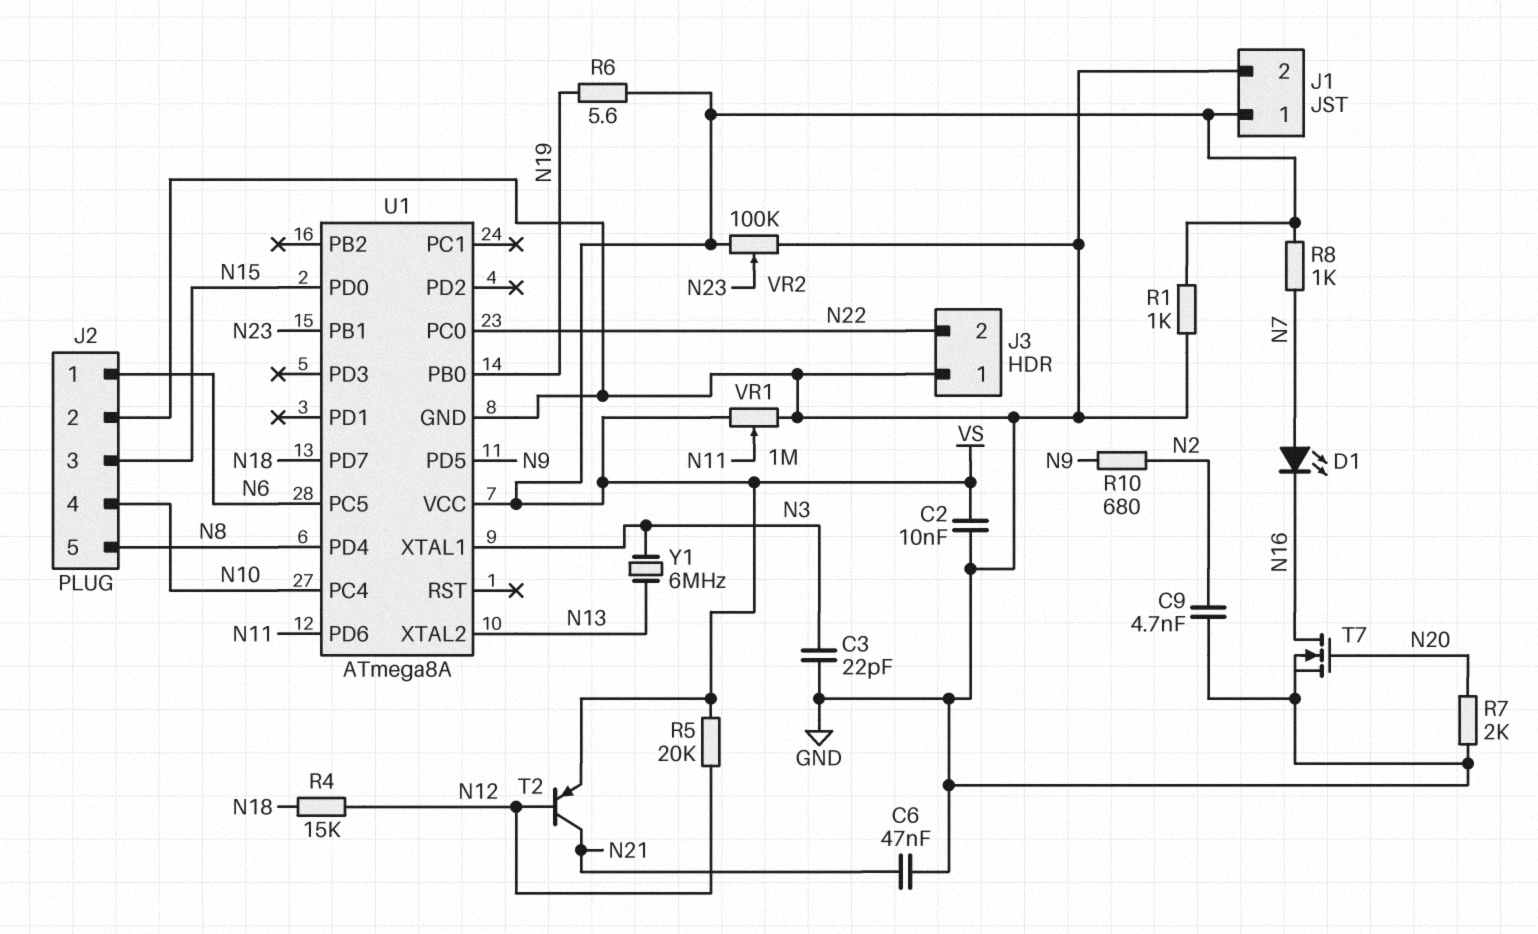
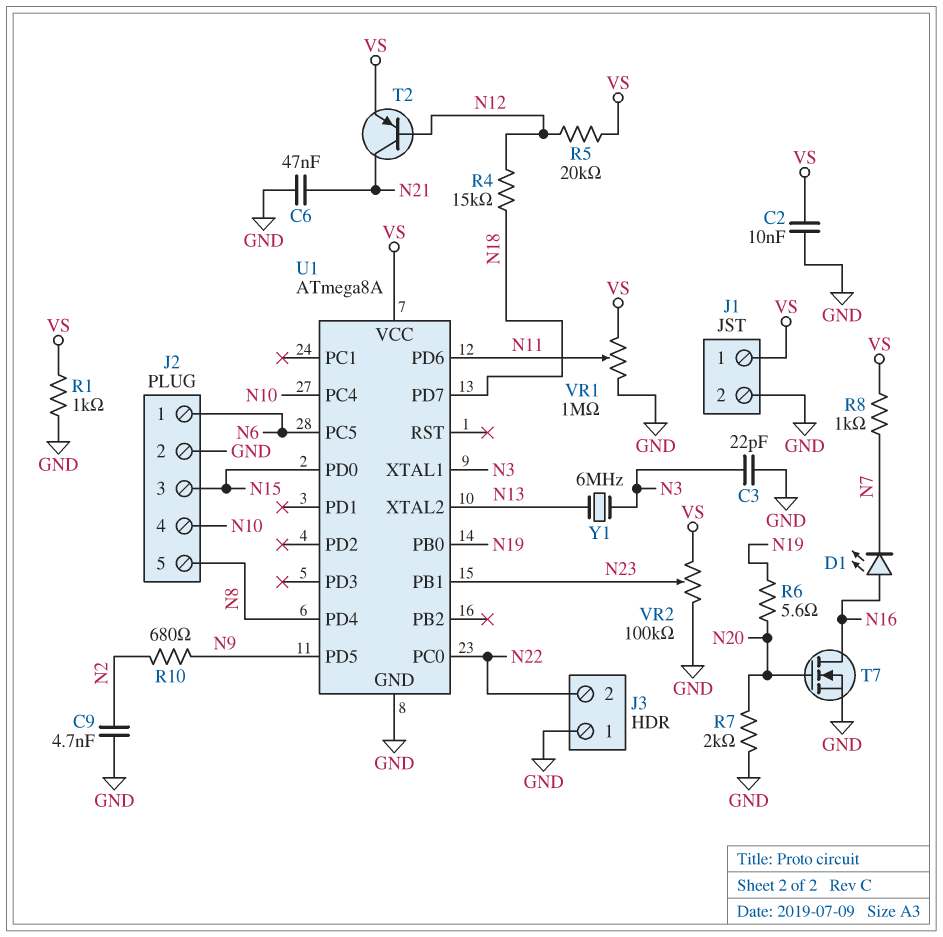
D1: LED (A N7, K N16) -> LED (A N16, K N7)
R6: 5.6 (N19, VS) -> 5.6 (N19, N20)

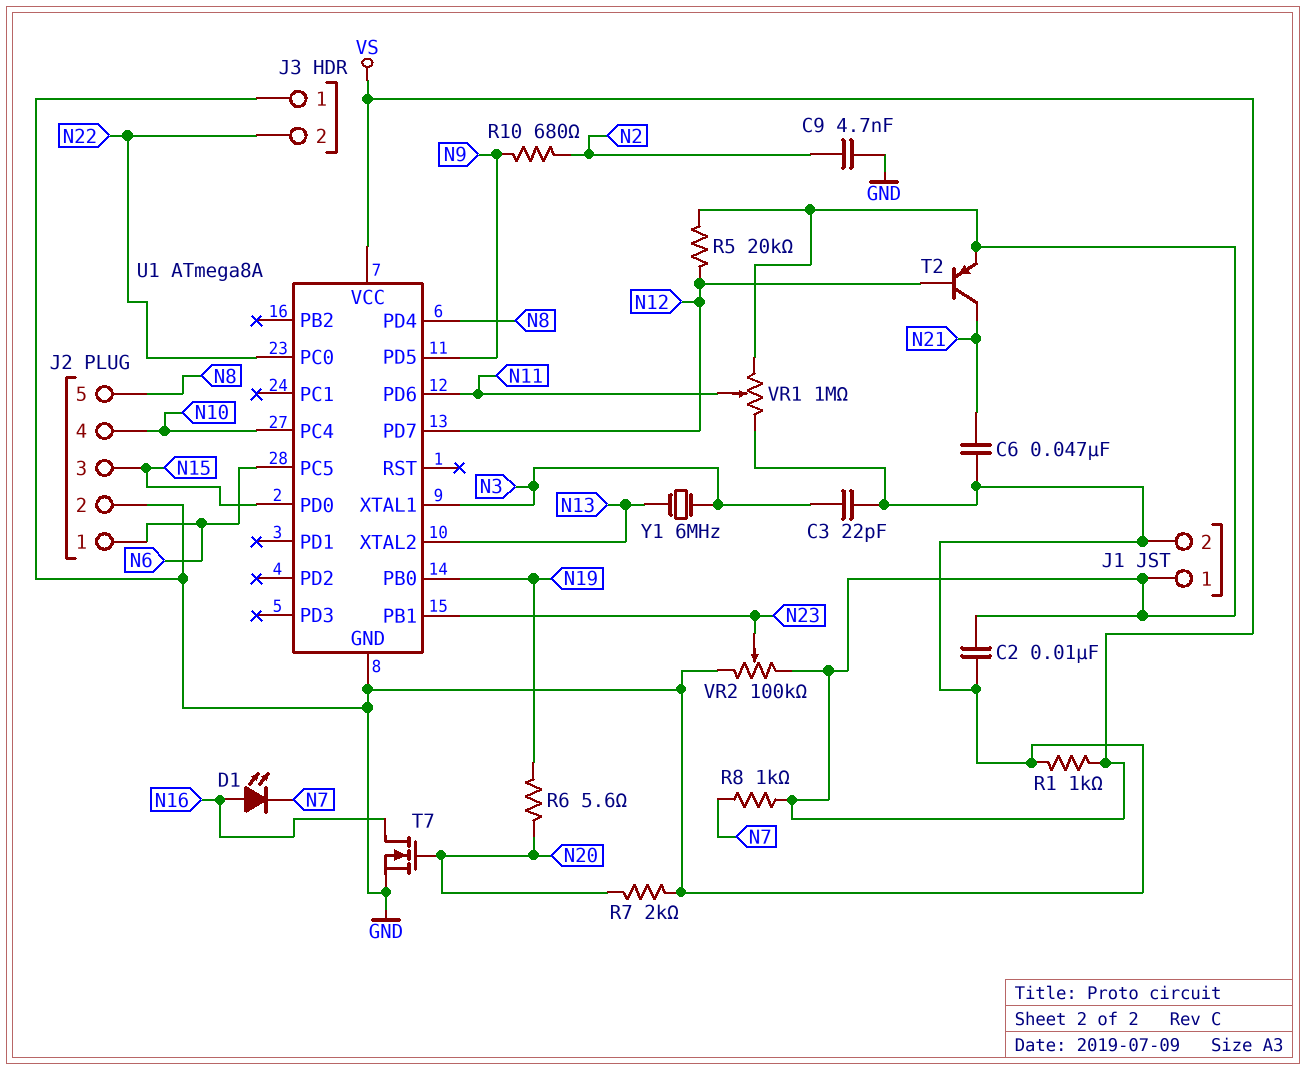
R4: 15k (N12, N18) -> none
U1 pin PD7: N18 -> N12

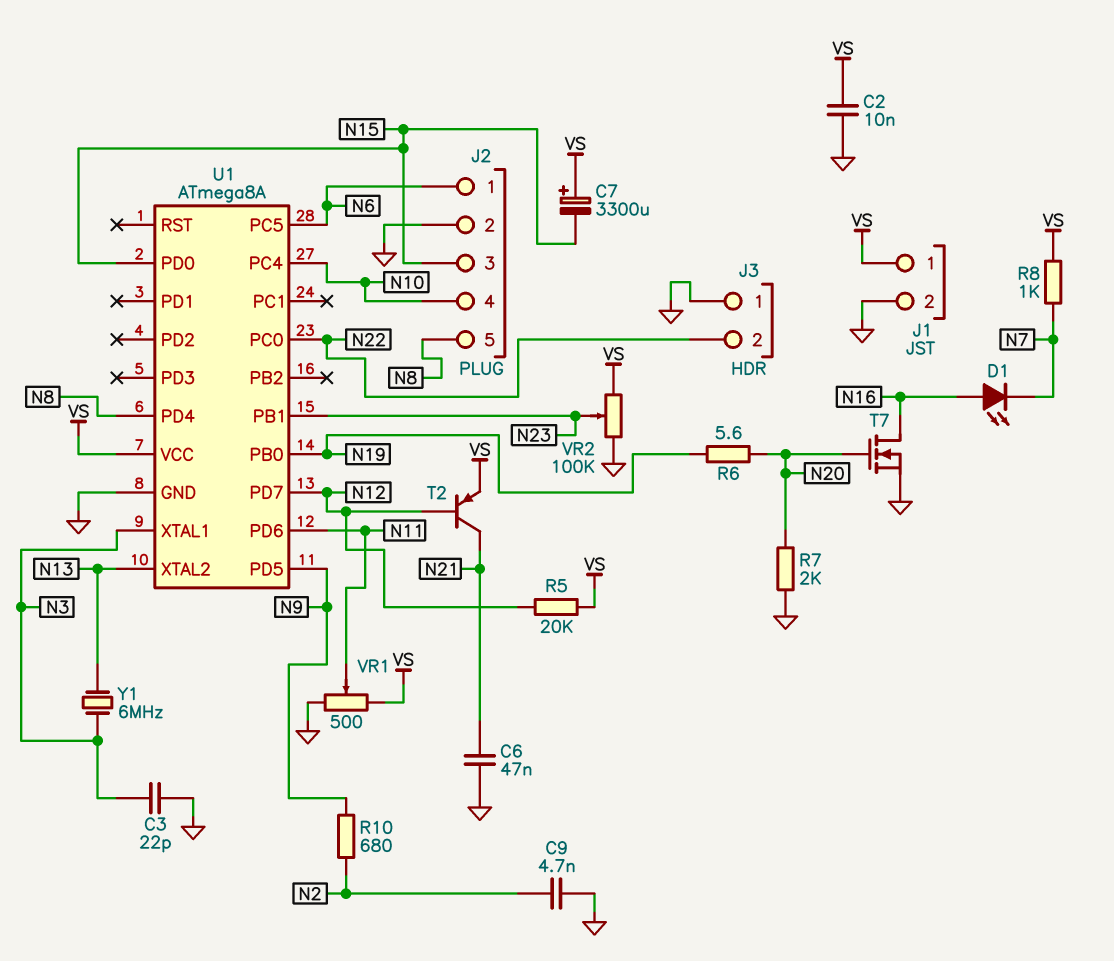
C7: none -> 3300uF (plus VS, minus N15)
R1: 1k (GND, VS) -> none
VR1: 1M (GND, VS, wiper N11) -> 500 (GND, VS, wiper N11)

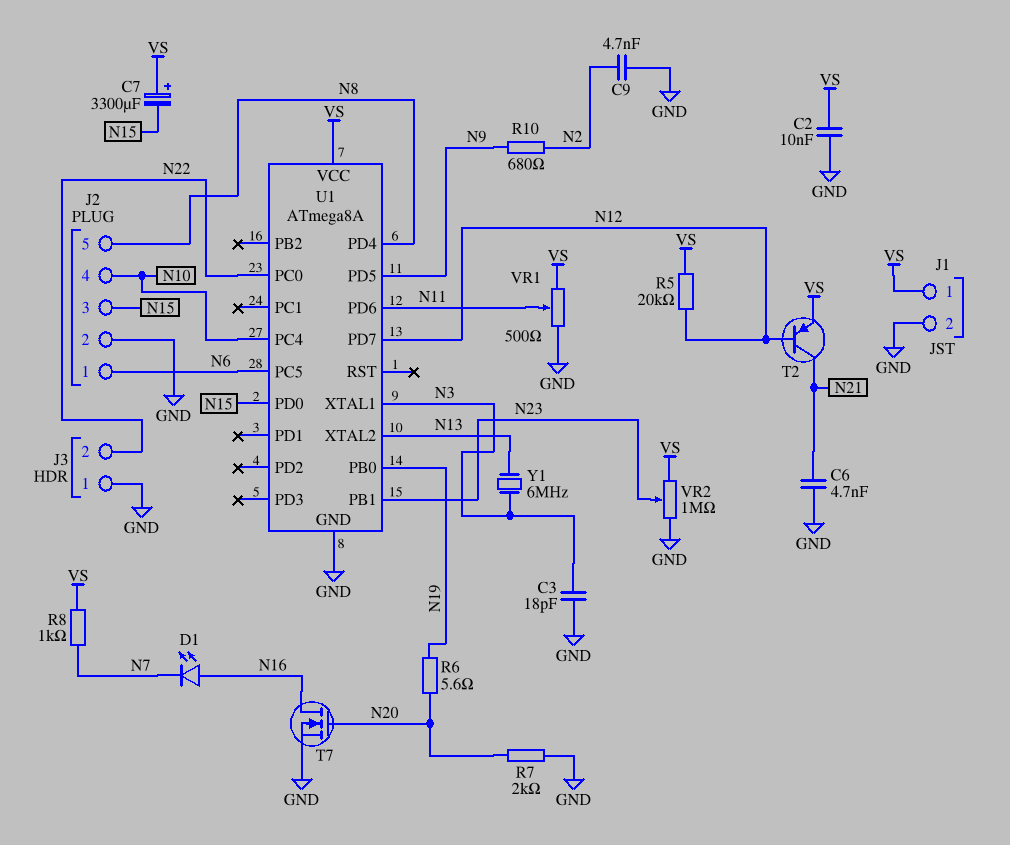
C3: 22pF (GND, N3) -> 18pF (GND, N3)
C6: 47nF (GND, N21) -> 4.7nF (GND, N21)
VR2: 100k (GND, VS, wiper N23) -> 1M (GND, VS, wiper N23)

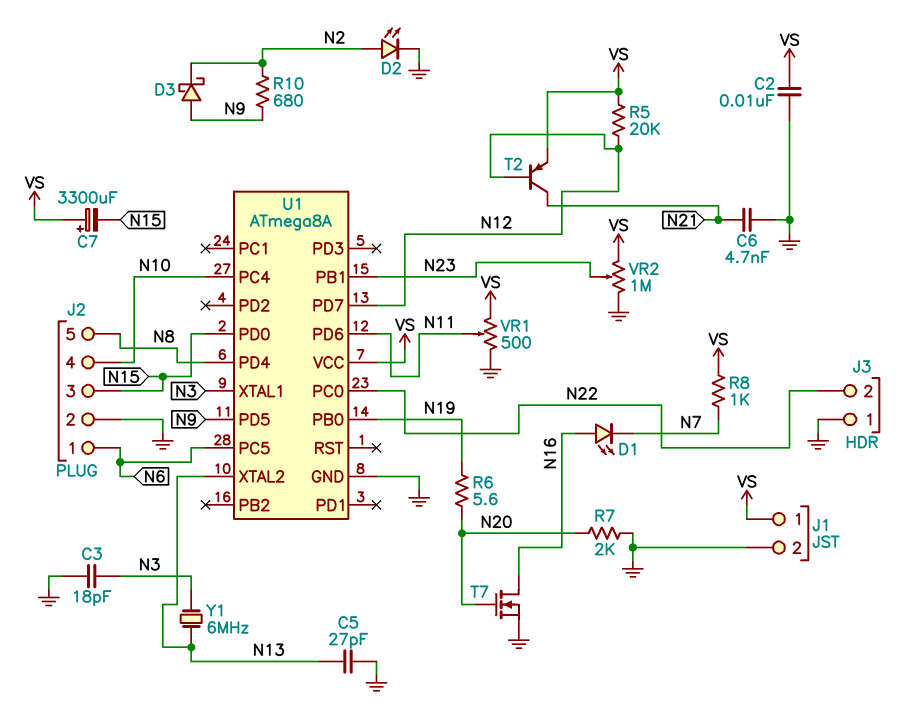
C5: none -> 27pF (GND, N13)
C9: 4.7nF (GND, N2) -> none
D2: none -> LED (A N2, K GND)
D3: none -> schottky (A N9, K N2)

